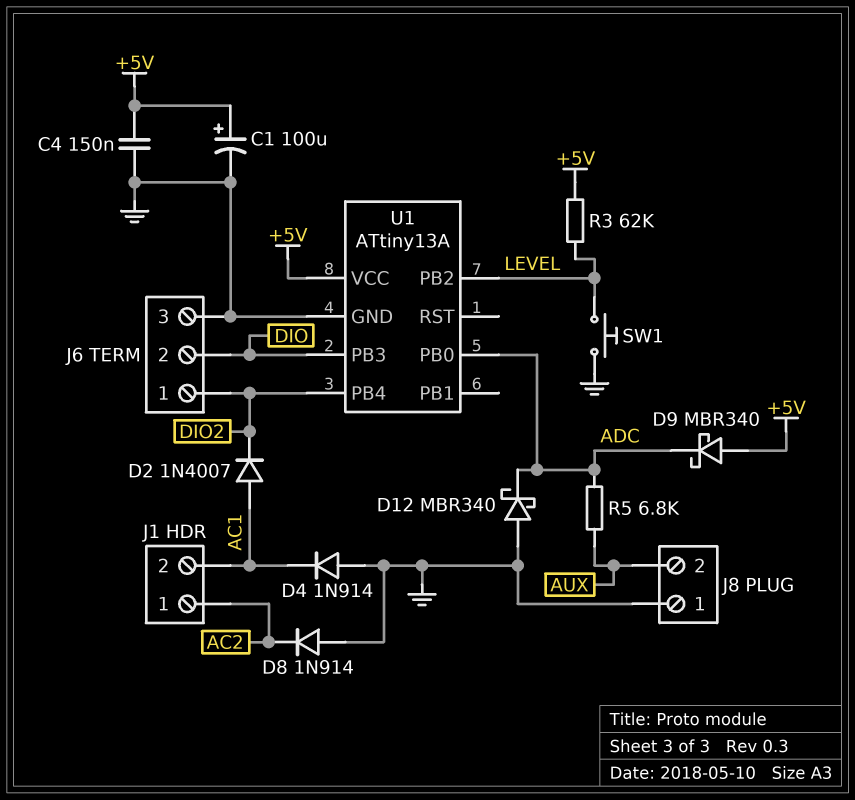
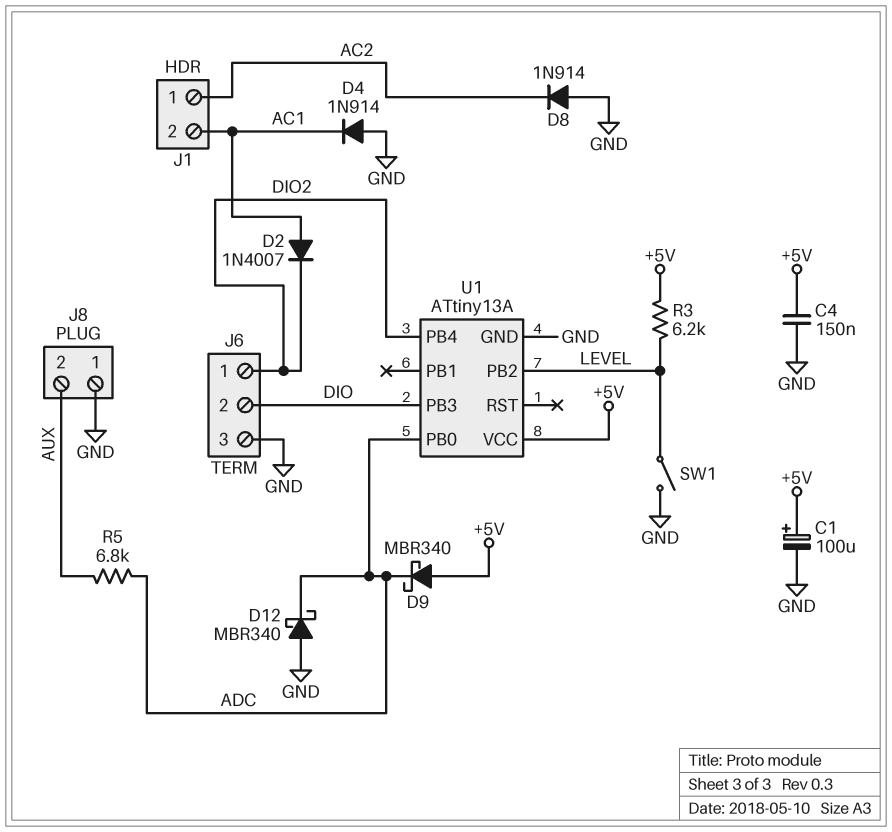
R3: 62k (+5V, LEVEL) -> 6.2k (+5V, LEVEL)
SW1: button (GND, LEVEL) -> switch (GND, LEVEL)

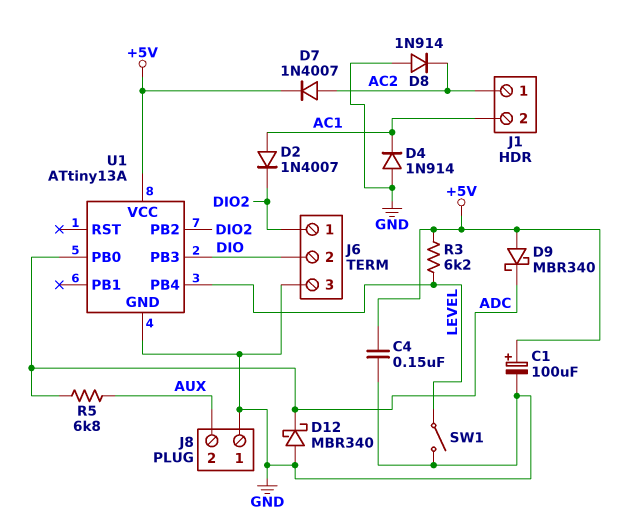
D7: none -> diode 1N4007 (A AC2, K +5V)
U1 pin PB2: LEVEL -> DIO2
U1 pin PB4: DIO2 -> LEVEL

